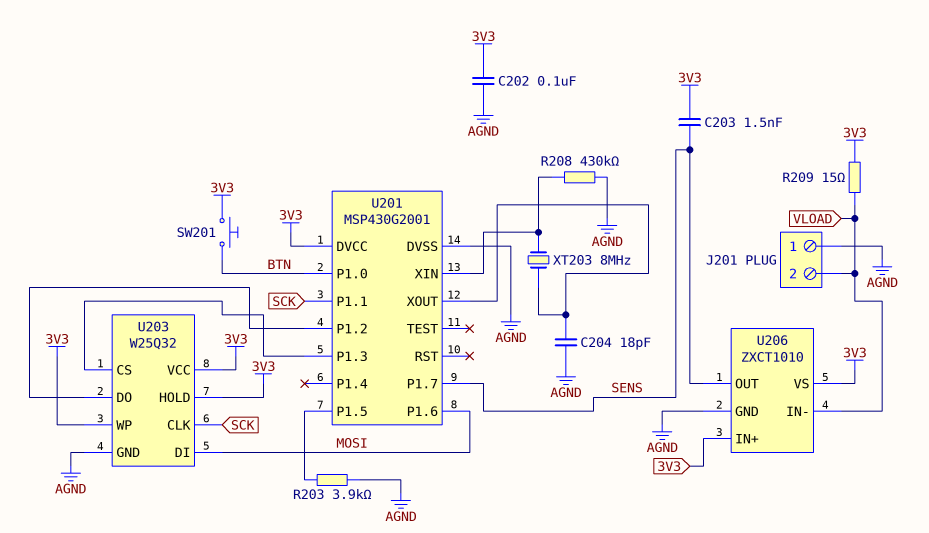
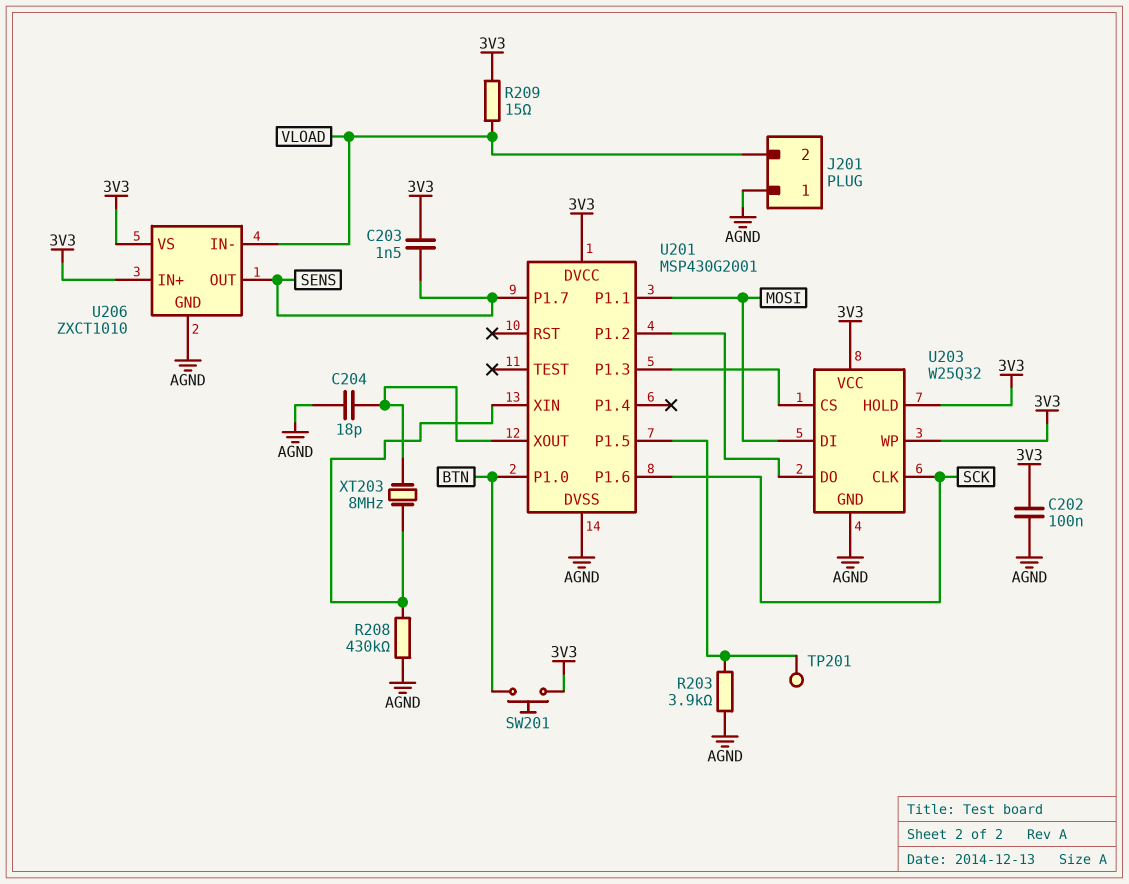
TP201: none -> test point (U201/P1.5)
U201 pin P1.1: SCK -> MOSI
U201 pin P1.6: MOSI -> SCK

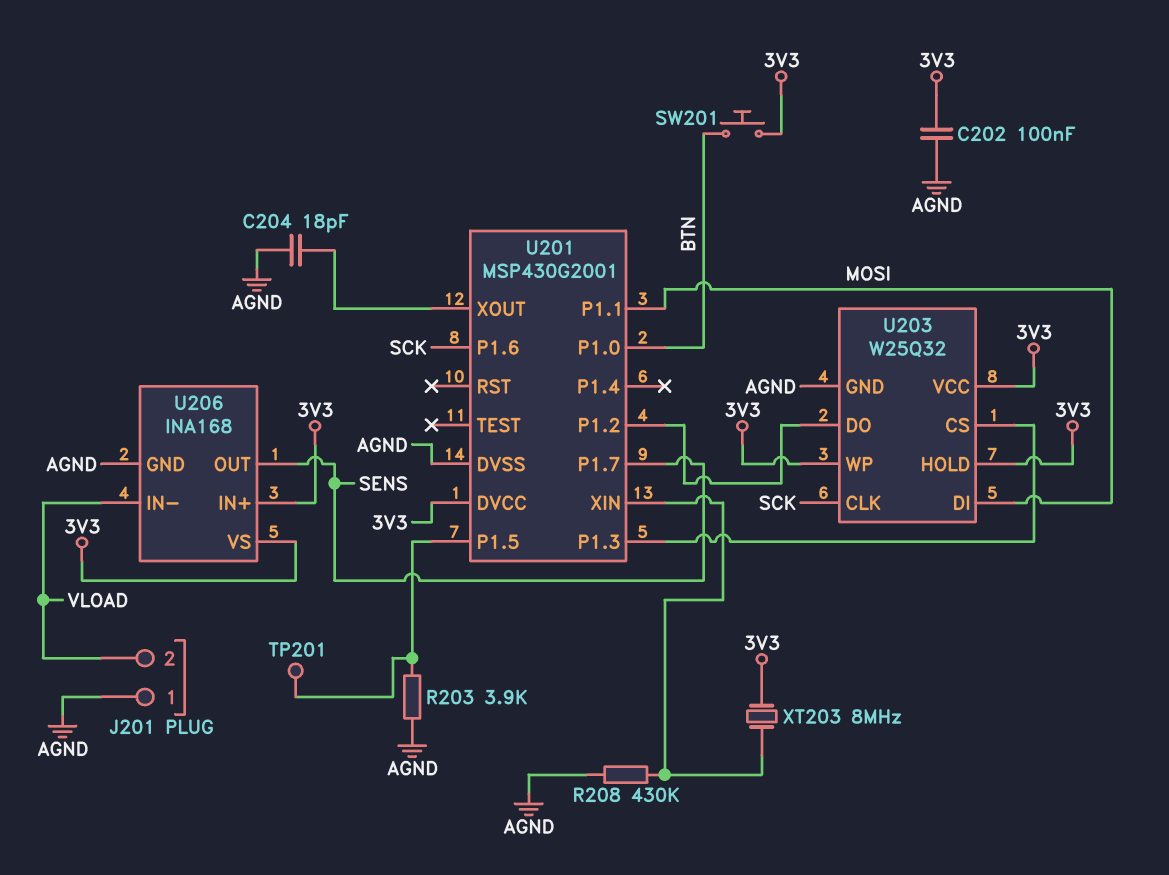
C203: 1.5nF (3V3, SENS) -> none
R209: 15 (3V3, VLOAD) -> none
U206: ZXCT1010 -> INA168
XT203: 8MHz (U201/XIN, U201/XOUT) -> 8MHz (3V3, U201/XIN)

